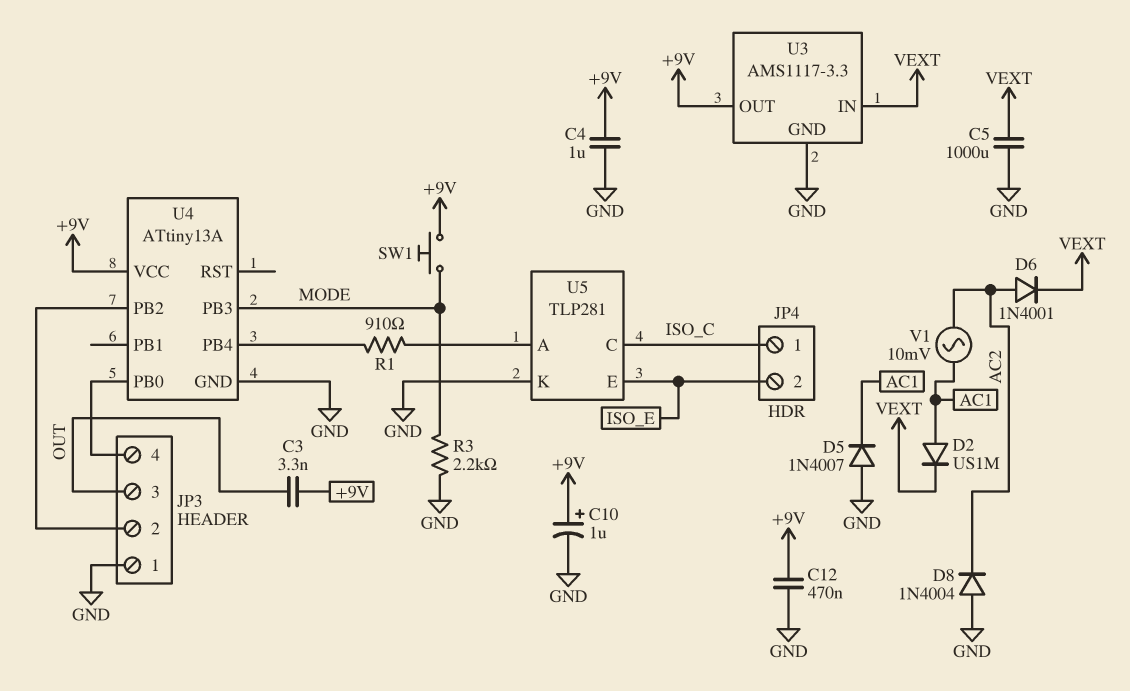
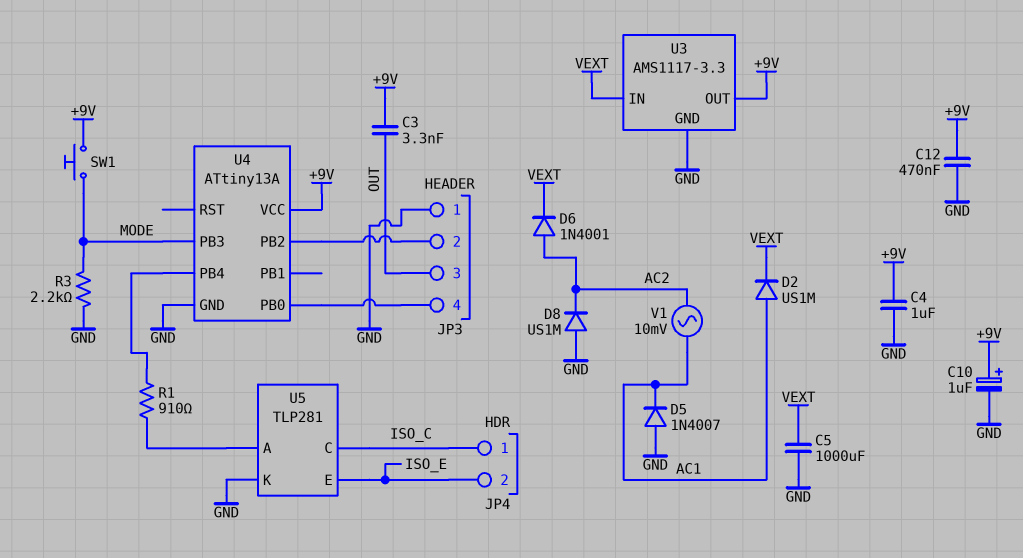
D8: diode 1N4004 (A GND, K AC2) -> diode US1M (A GND, K AC2)

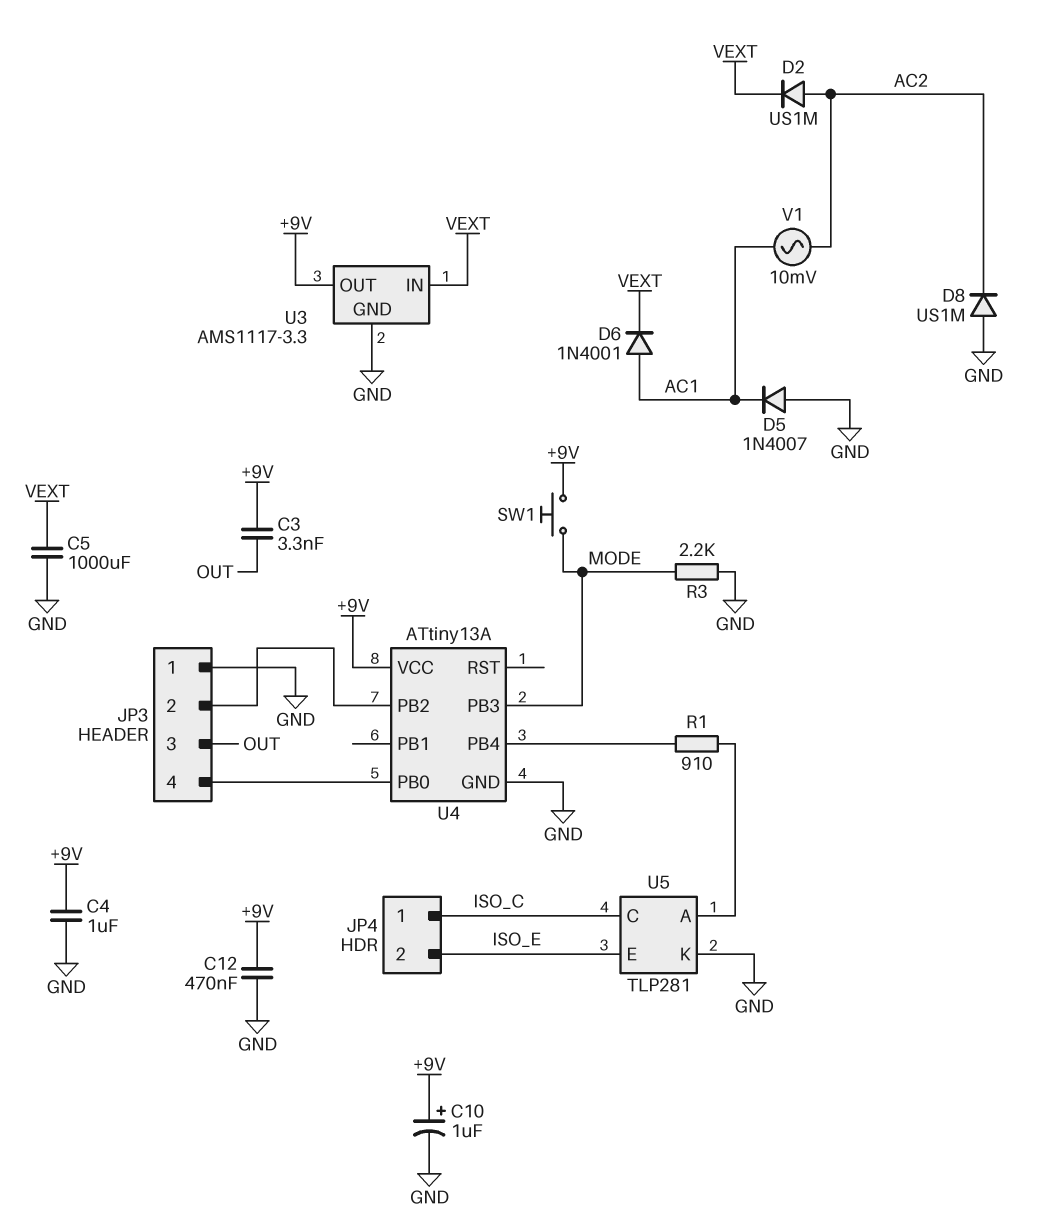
D2: diode US1M (A AC1, K VEXT) -> diode US1M (A AC2, K VEXT)
D6: diode 1N4001 (A AC2, K VEXT) -> diode 1N4001 (A AC1, K VEXT)

